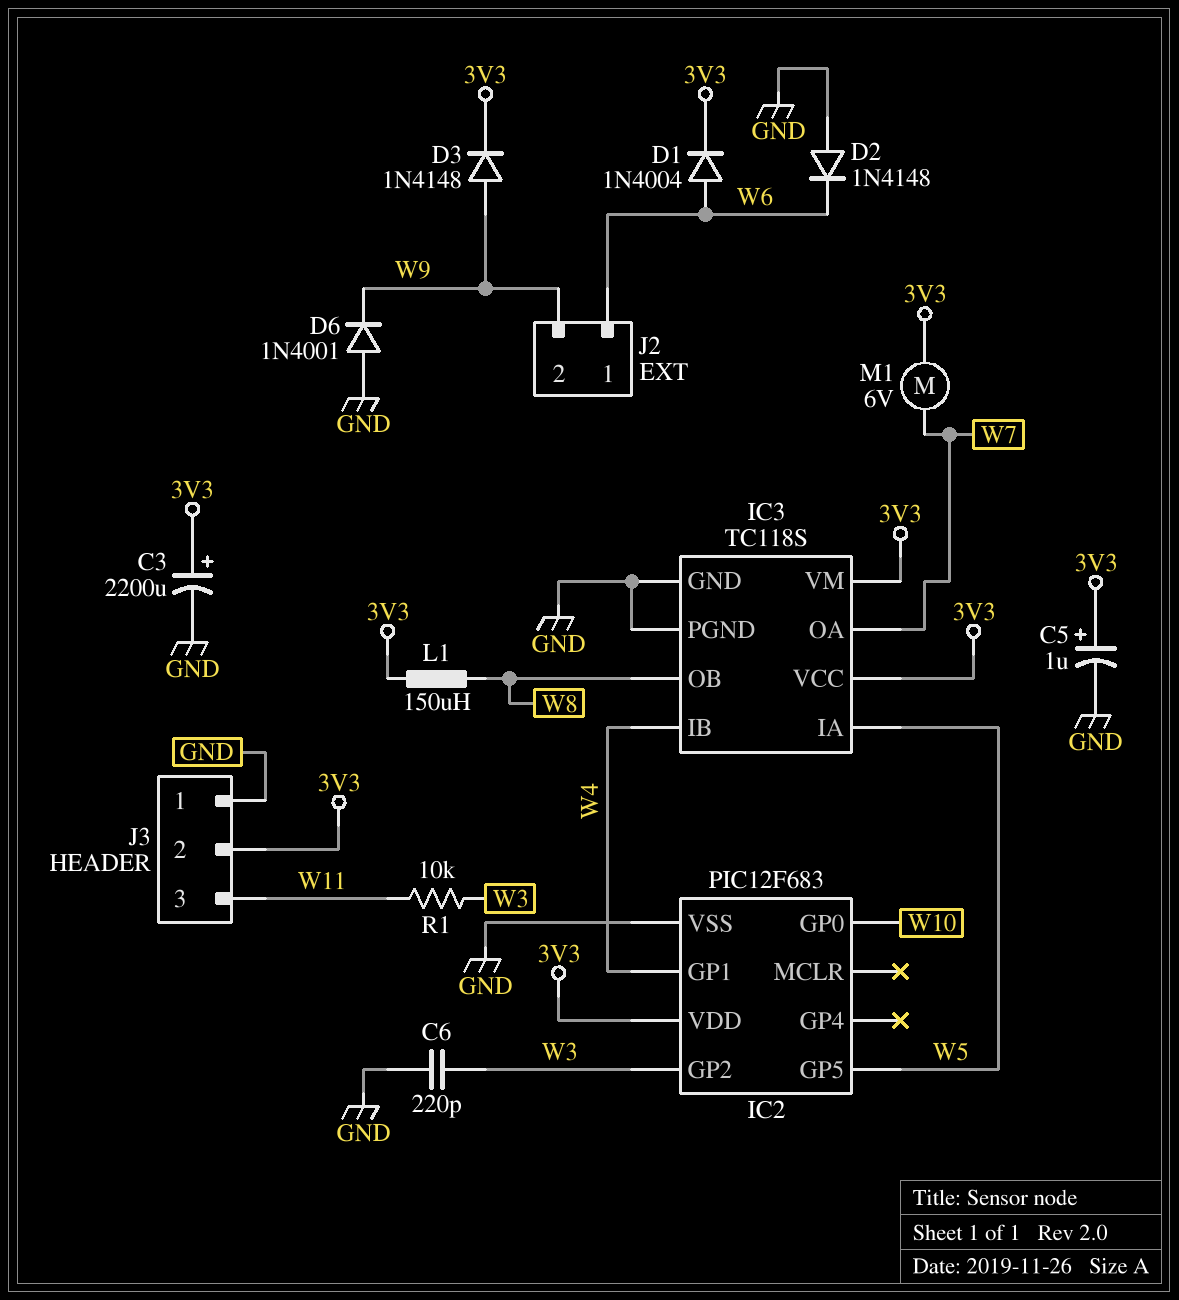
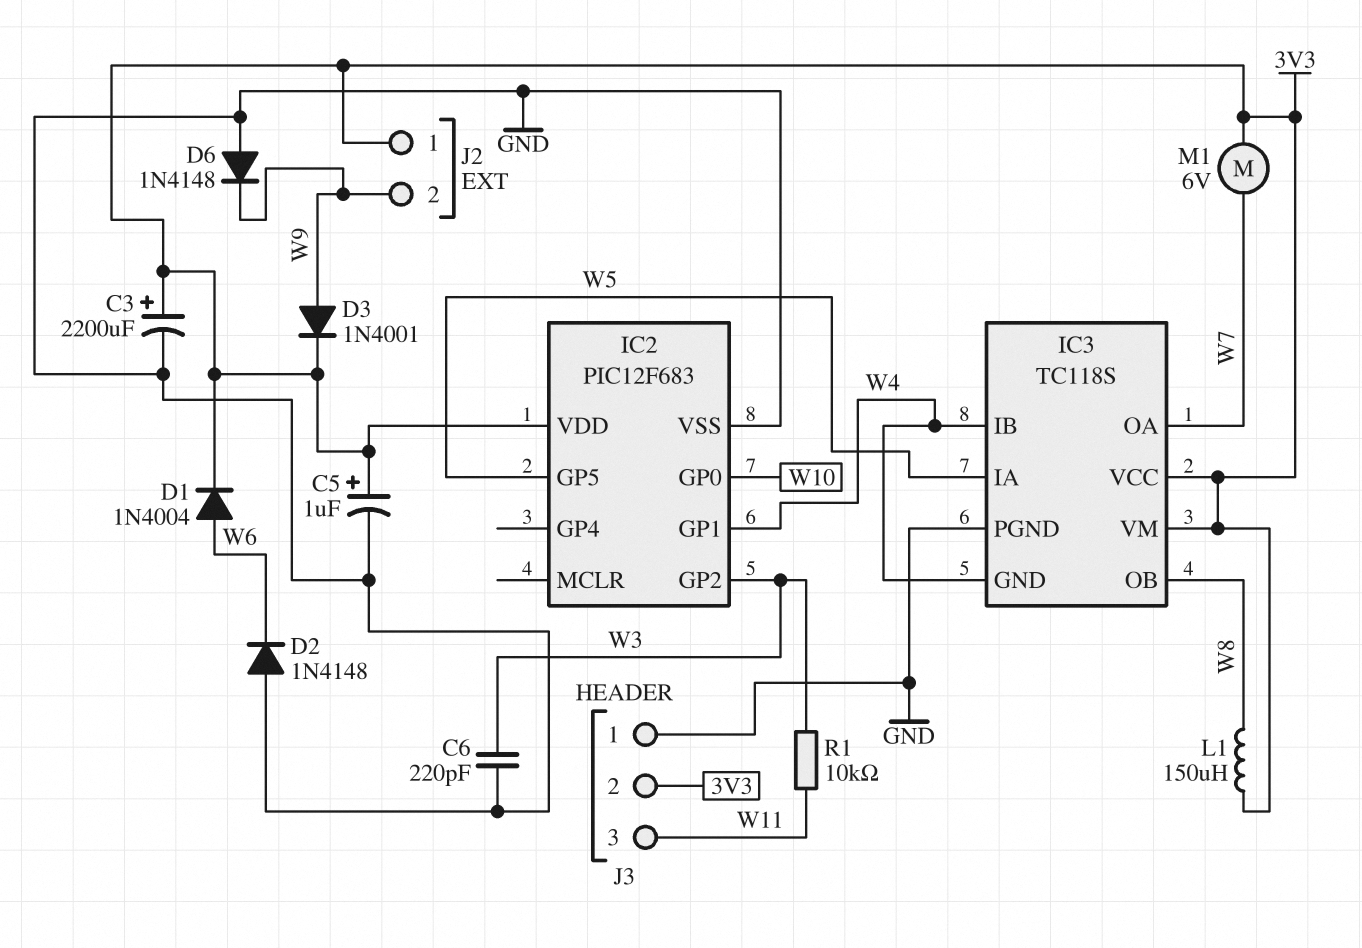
D3: diode 1N4148 (A W9, K 3V3) -> diode 1N4001 (A W9, K 3V3)
D6: diode 1N4001 (A GND, K W9) -> diode 1N4148 (A GND, K W9)
IC3 pin GND: GND -> W4
J2 pin 1: W6 -> 3V3

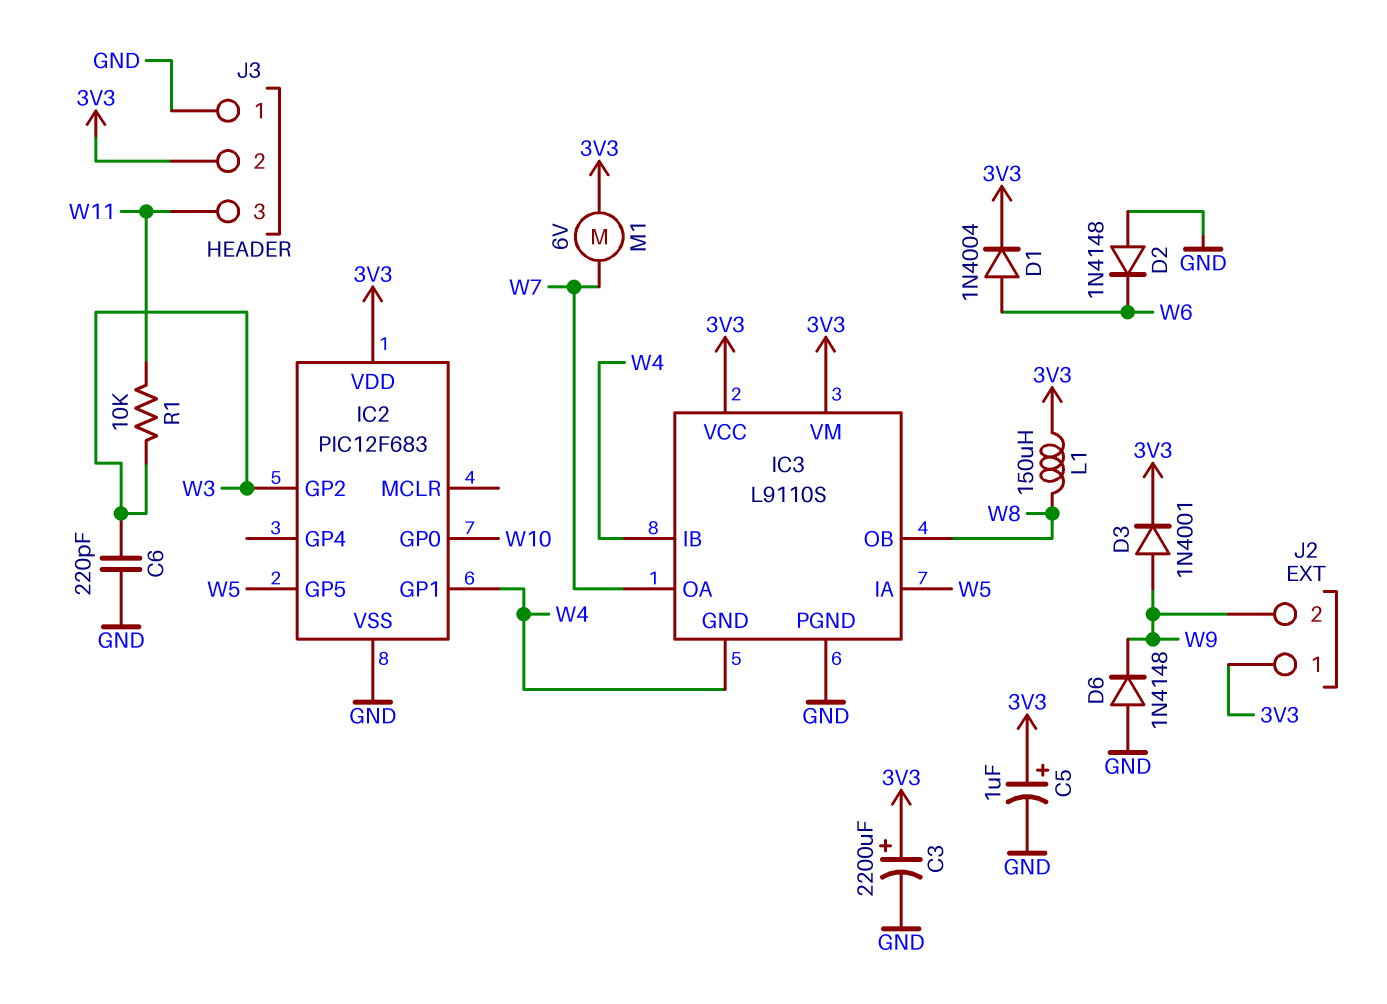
IC3: TC118S -> L9110S

